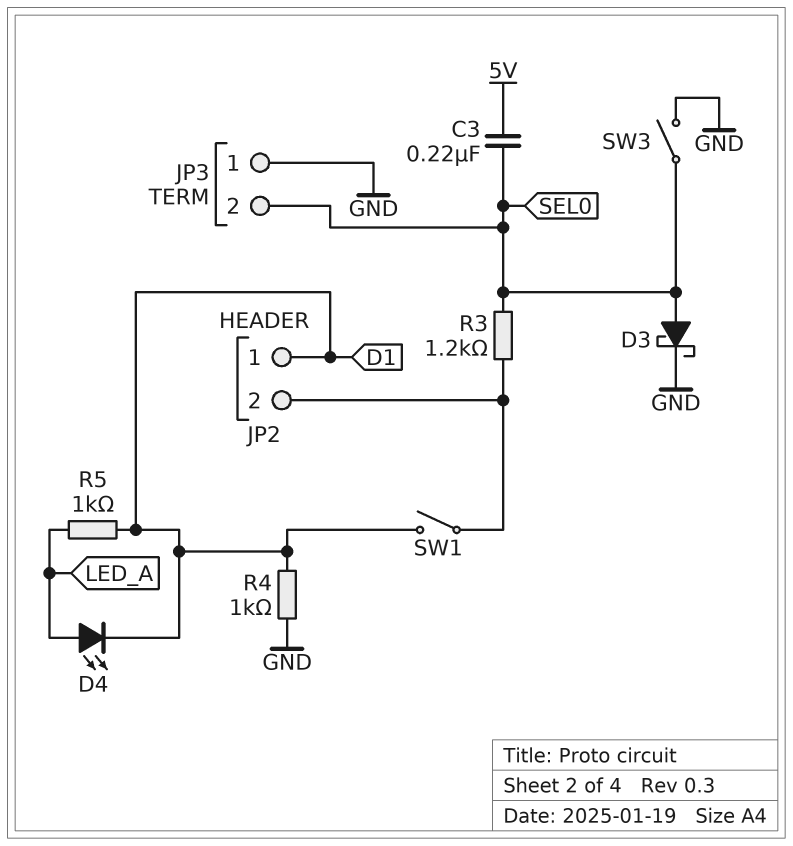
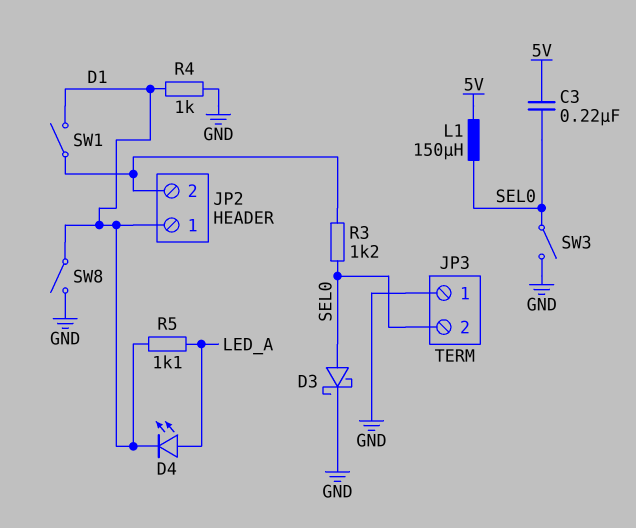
L1: none -> 150uH (5V, SEL0)
R5: 1k (D1, LED_A) -> 1.1k (D1, LED_A)
SW8: none -> switch (D1, GND)

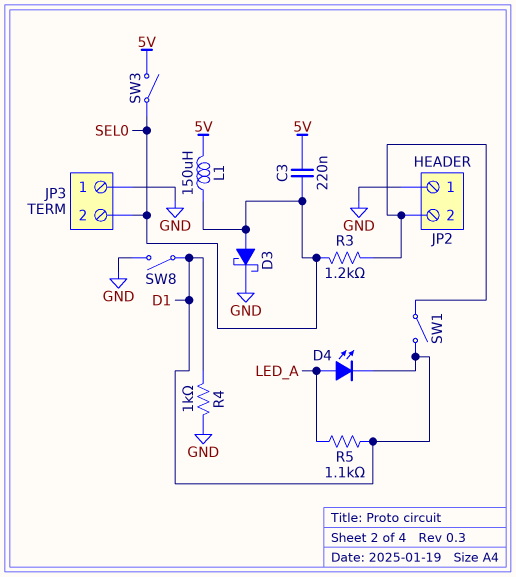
JP2 pin 1: D1 -> GND
SW3: switch (GND, SEL0) -> switch (5V, SEL0)

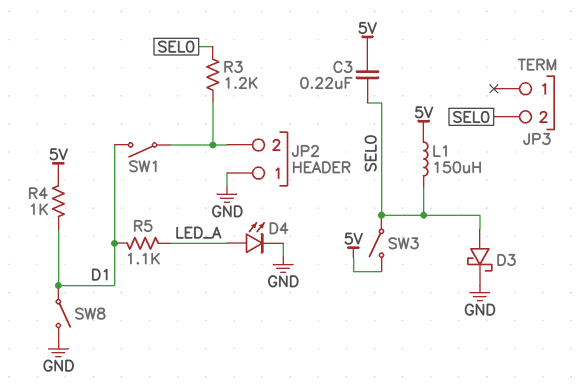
D4: LED (A LED_A, K D1) -> LED (A LED_A, K GND)
JP3 pin 1: GND -> none
R4: 1k (D1, GND) -> 1k (5V, D1)

